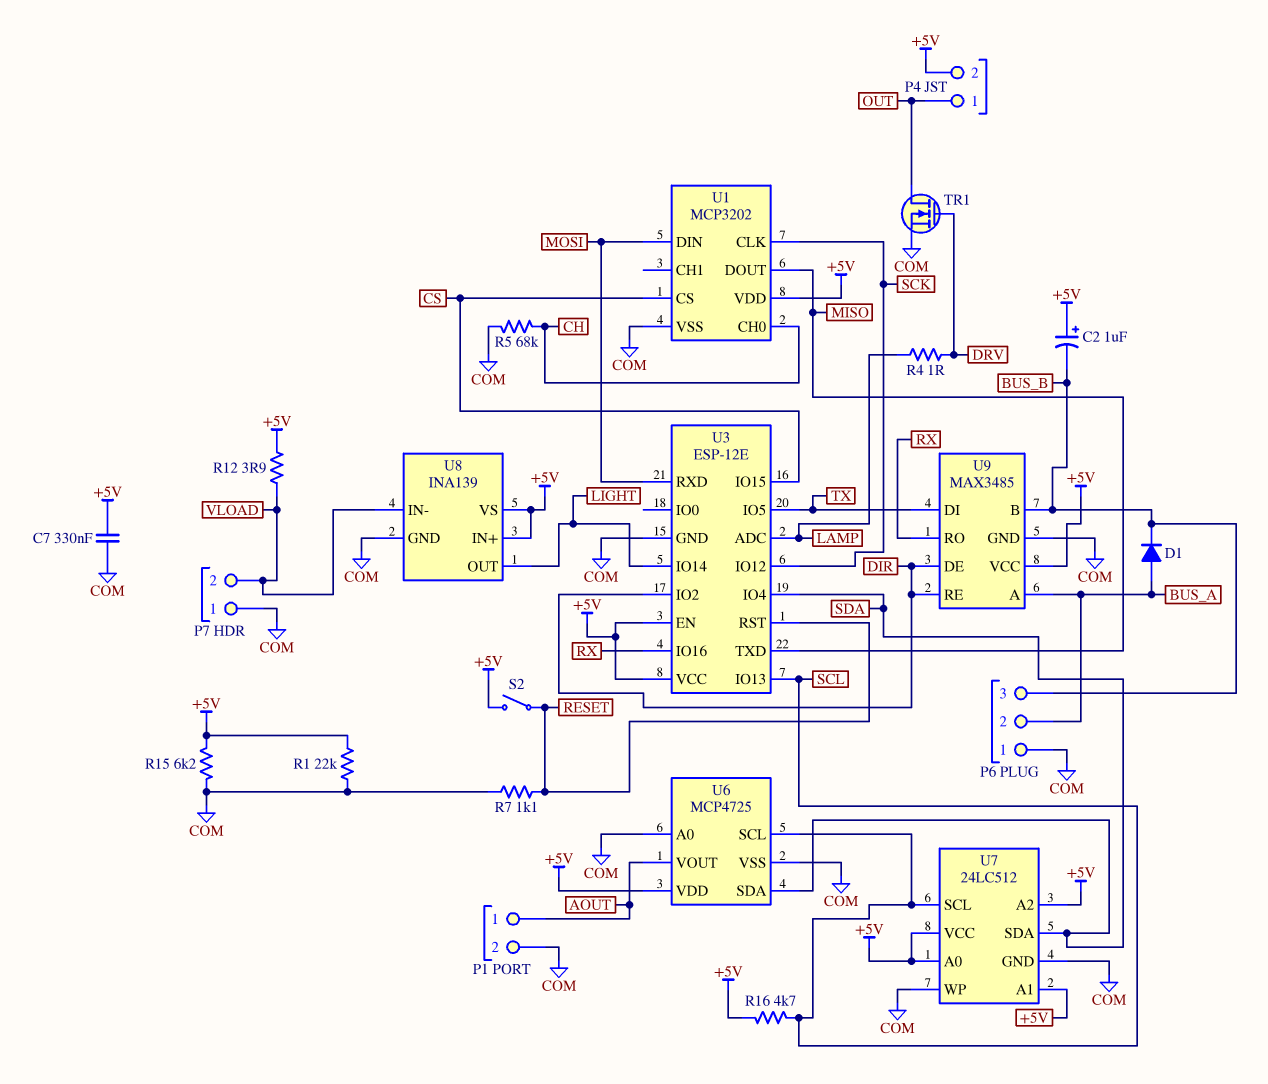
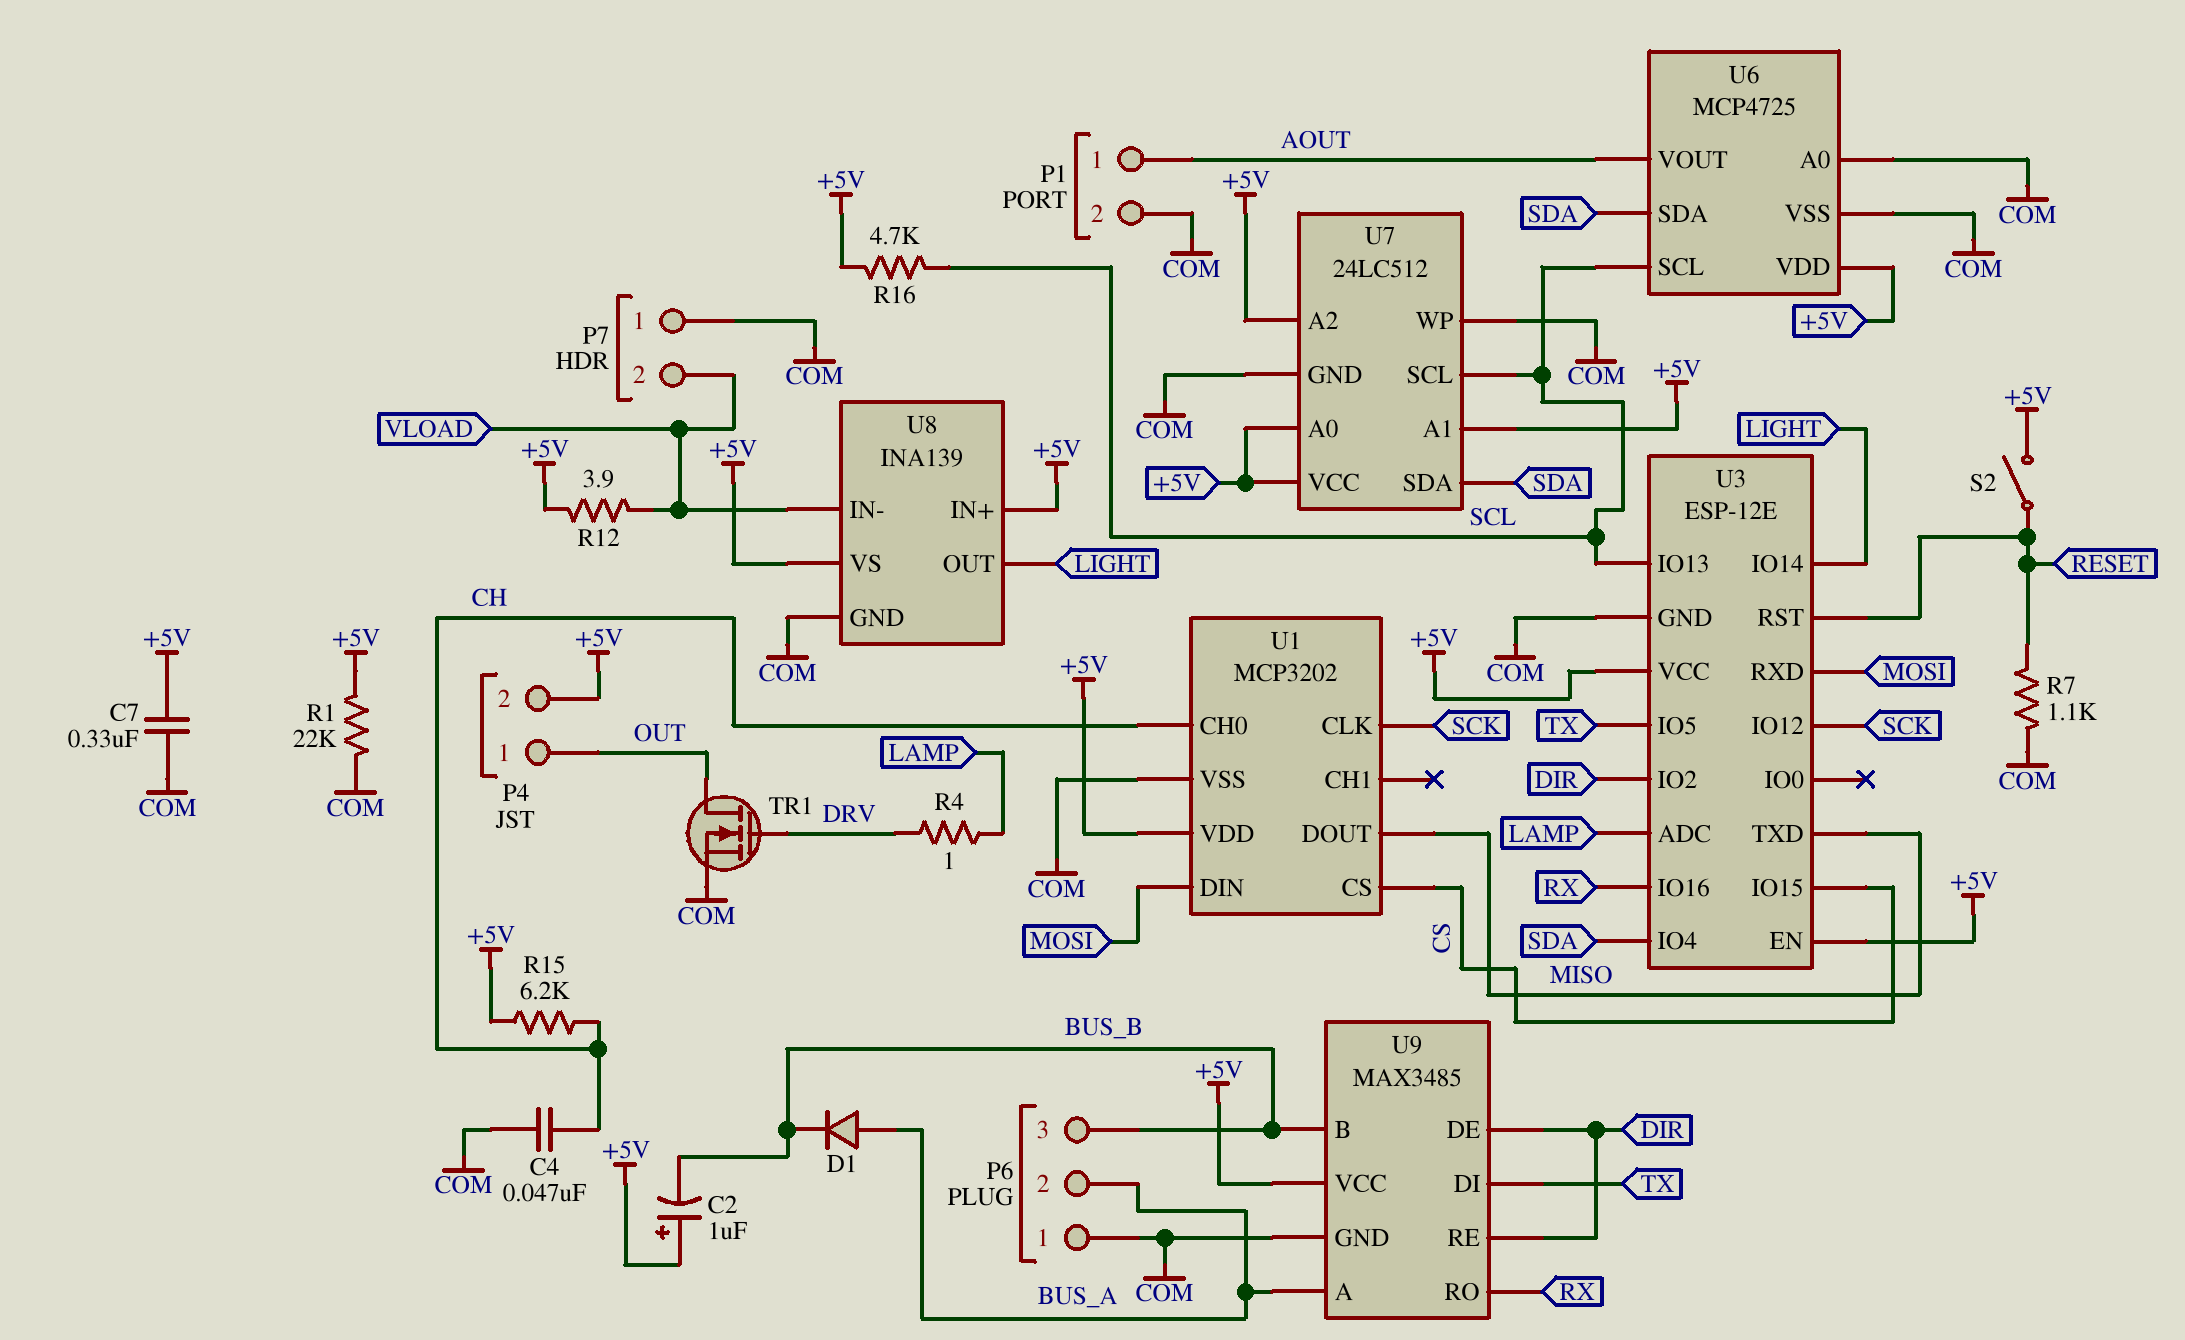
C4: none -> 47nF (CH, COM)
R5: 68k (CH, COM) -> none
R15: 6.2k (+5V, COM) -> 6.2k (+5V, CH)

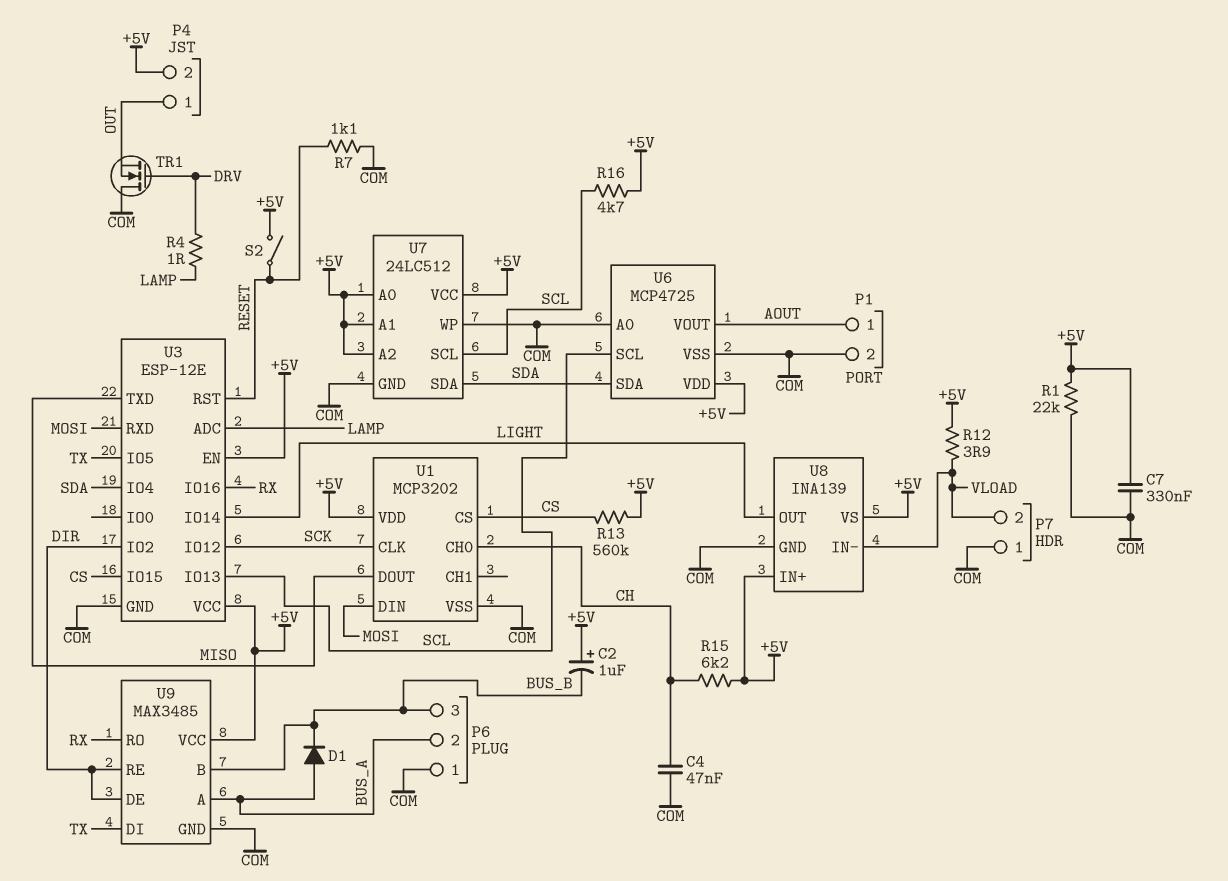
R13: none -> 560k (+5V, CS)
TR1: NMOS (G DRV, D OUT, S COM) -> NMOS (G DRV, D COM, S OUT)

